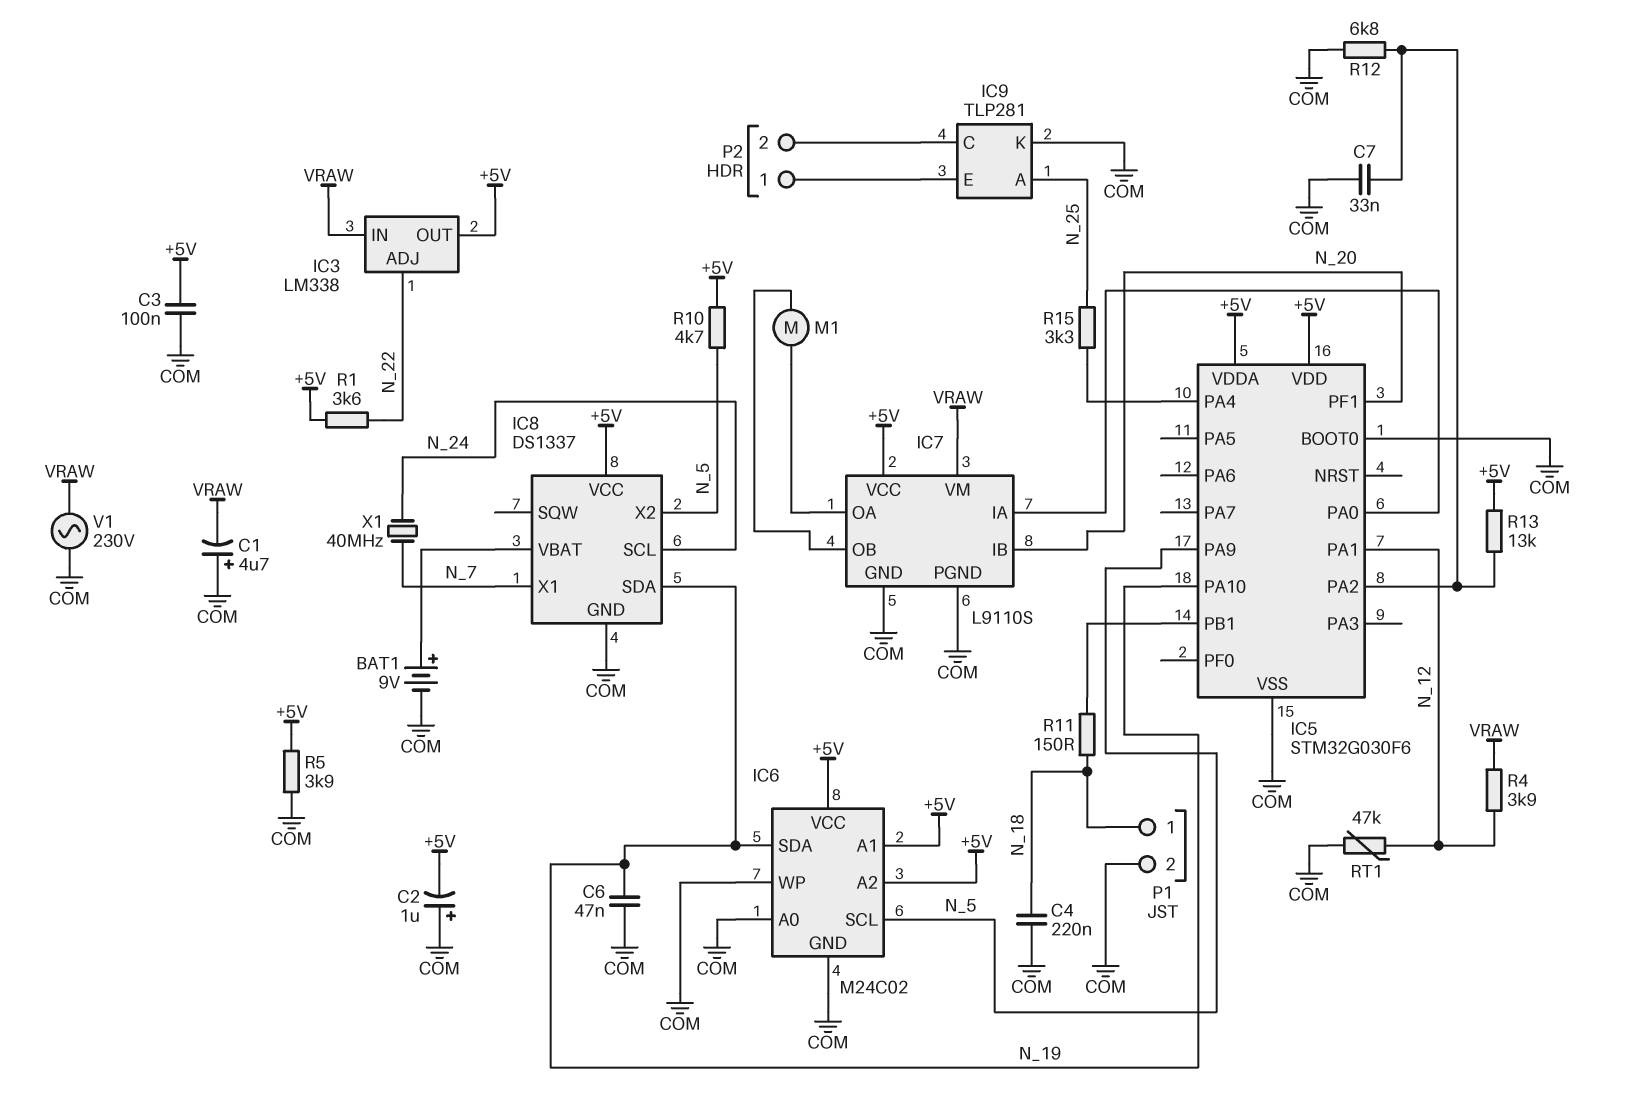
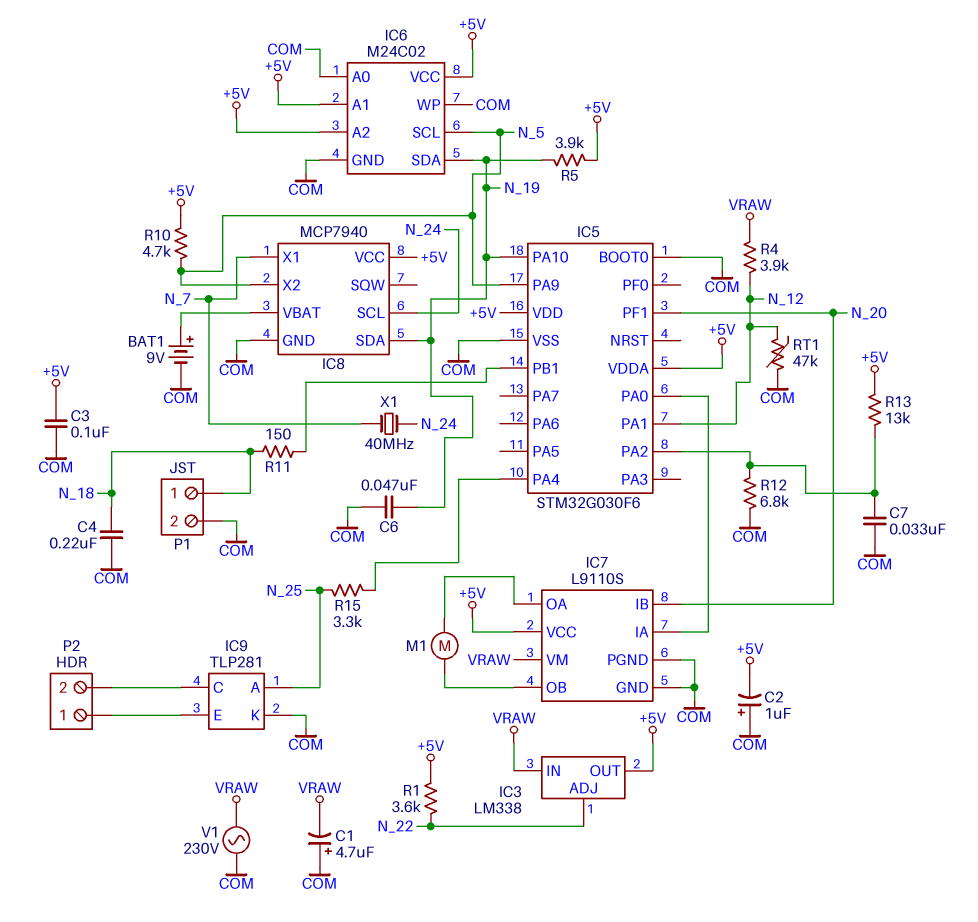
IC8: DS1337 -> MCP7940
R5: 3.9k (+5V, COM) -> 3.9k (+5V, N_19)

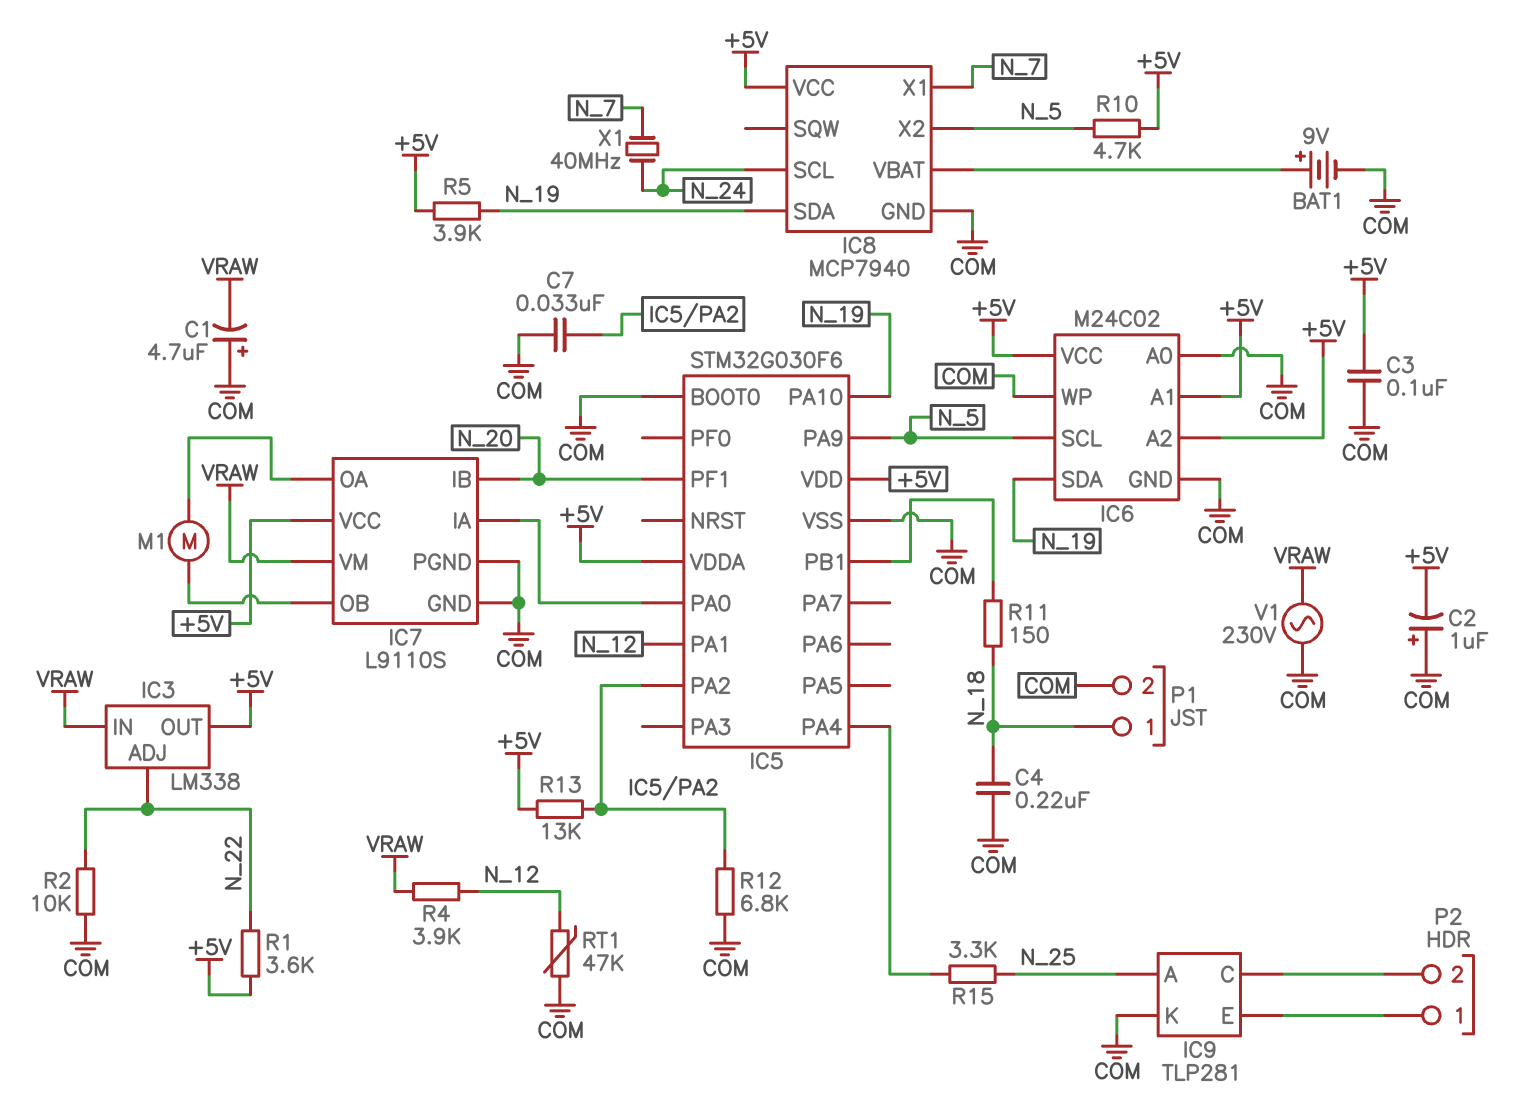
C6: 47nF (COM, N_19) -> none
R2: none -> 10k (COM, N_22)

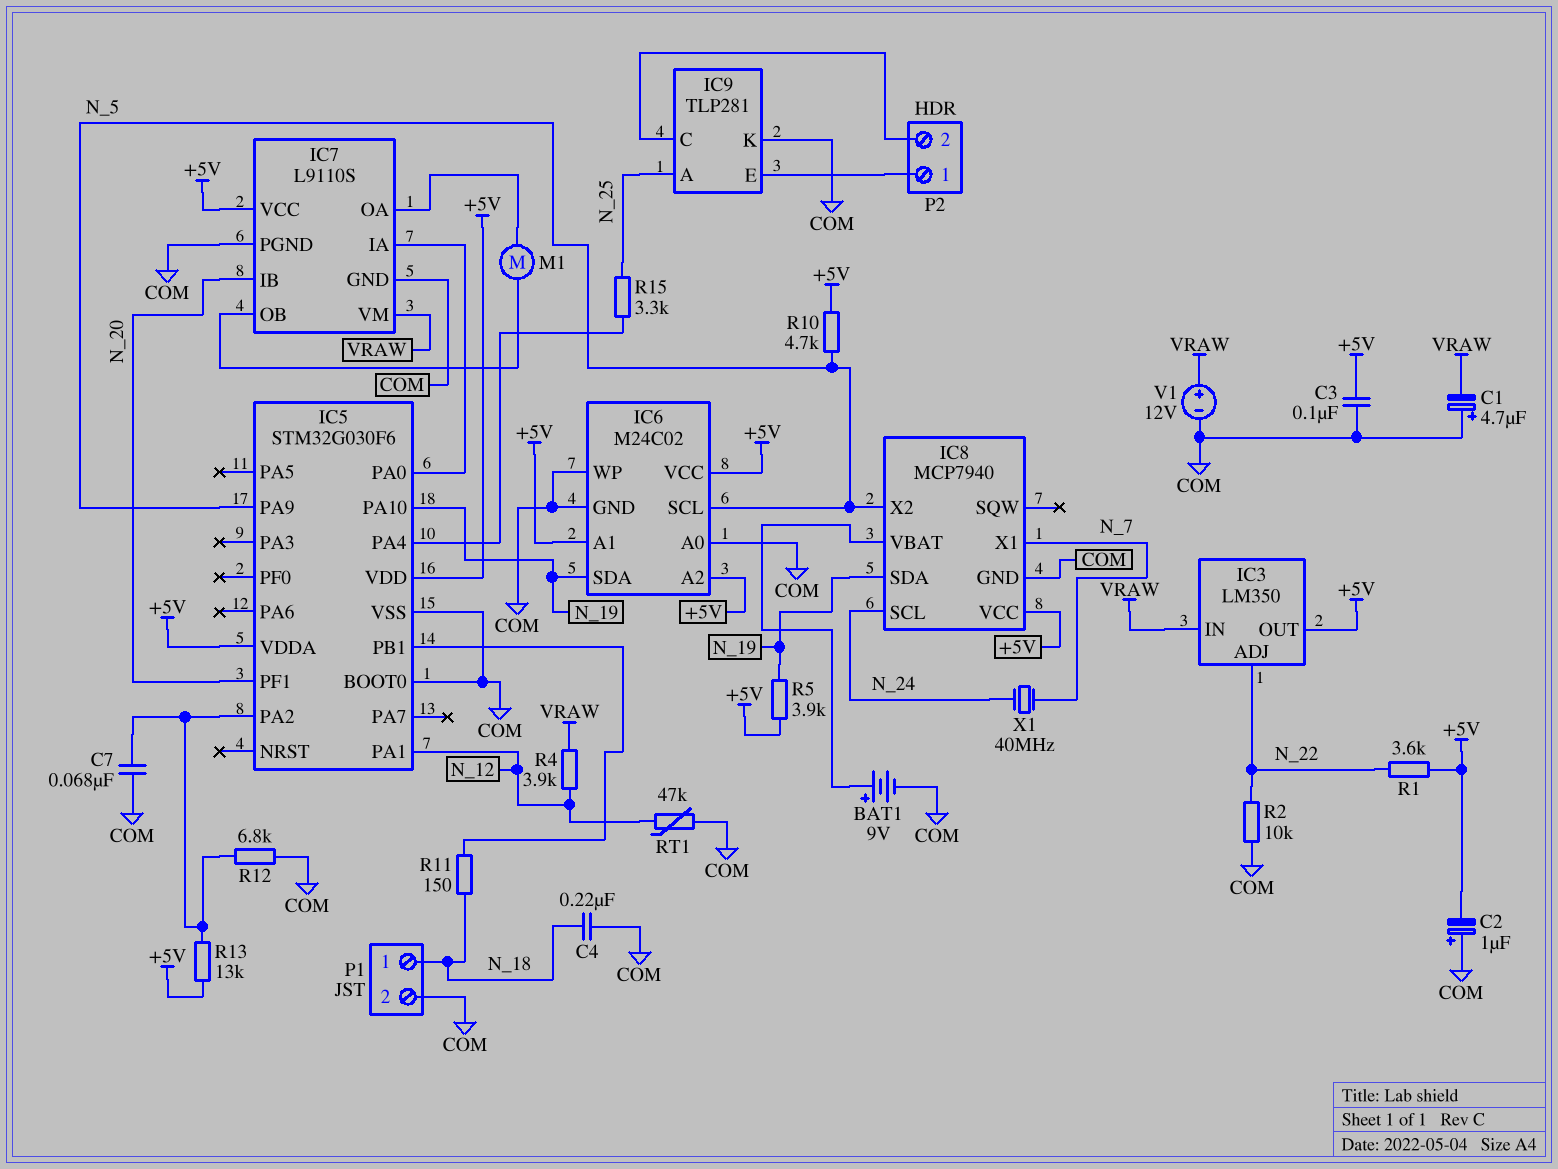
C7: 33nF (COM, IC5/PA2) -> 68nF (COM, IC5/PA2)
IC3: LM338 -> LM350
V1: AC 230V (COM, VRAW) -> 12V (plus VRAW, minus COM)

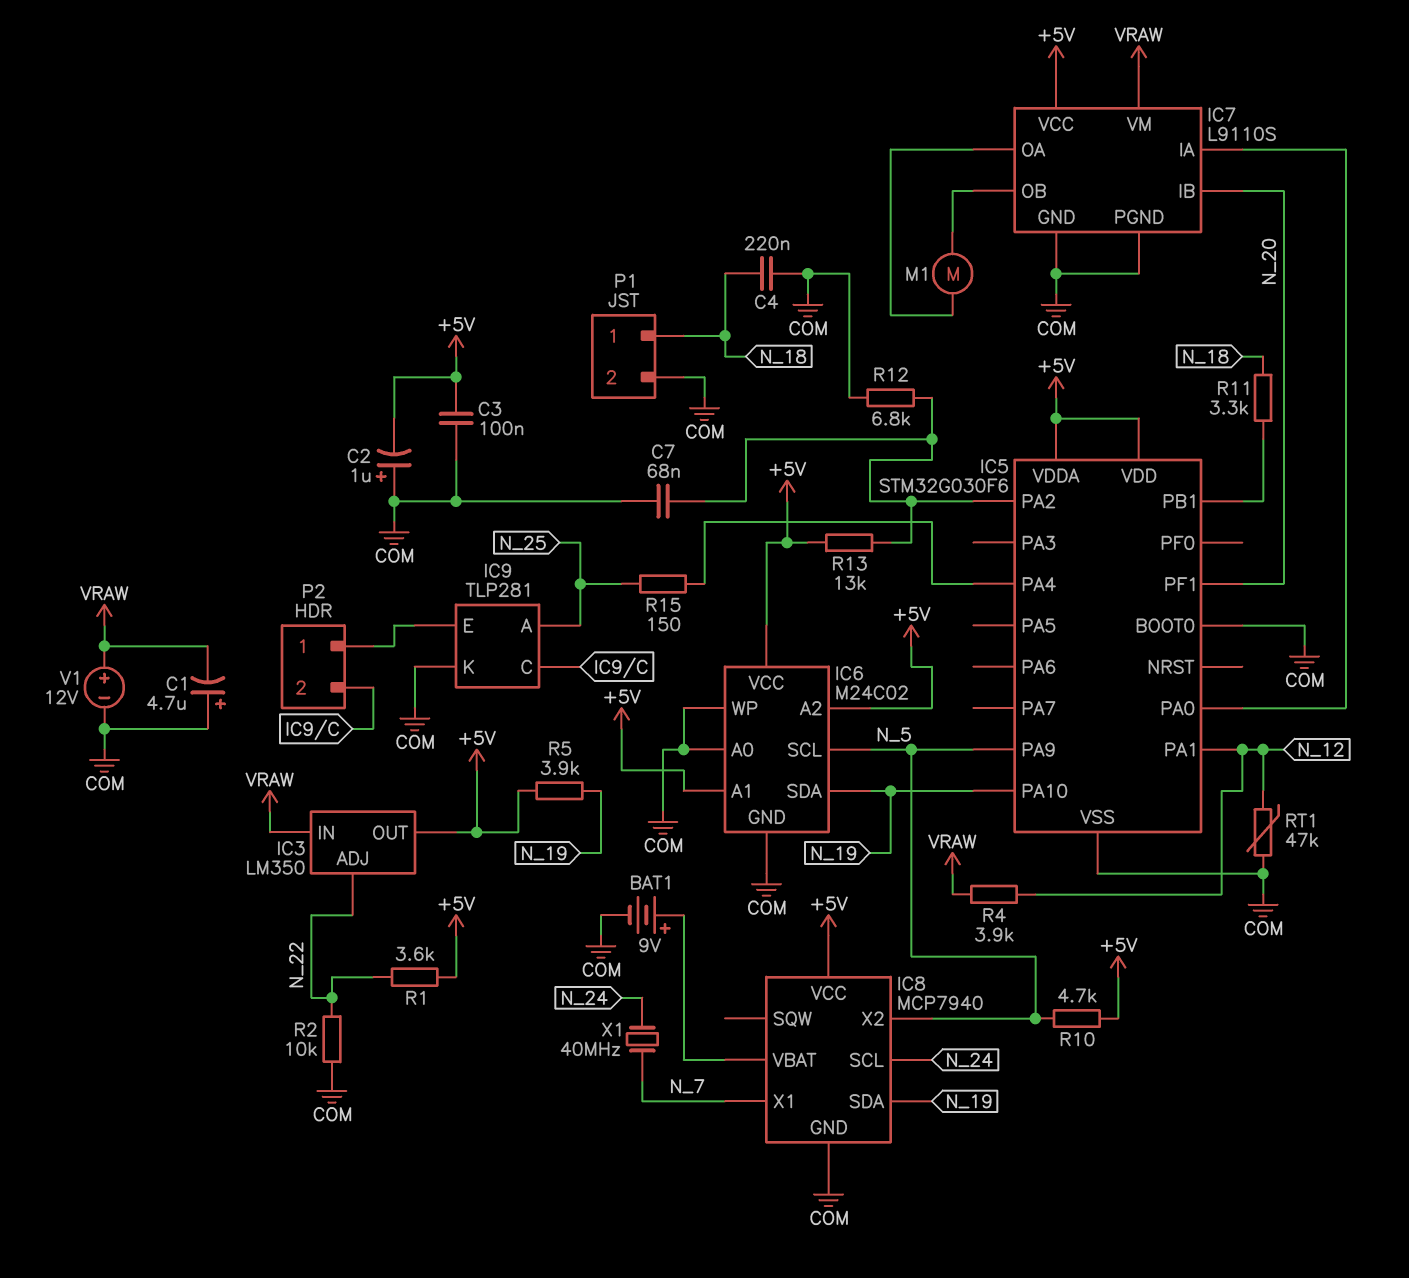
R11: 150 (IC5/PB1, N_18) -> 3.3k (IC5/PB1, N_18)
R15: 3.3k (IC5/PA4, N_25) -> 150 (IC5/PA4, N_25)

